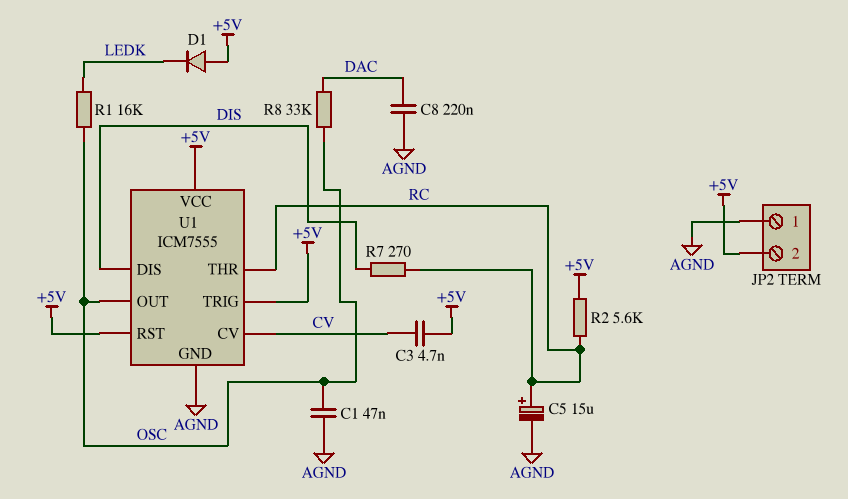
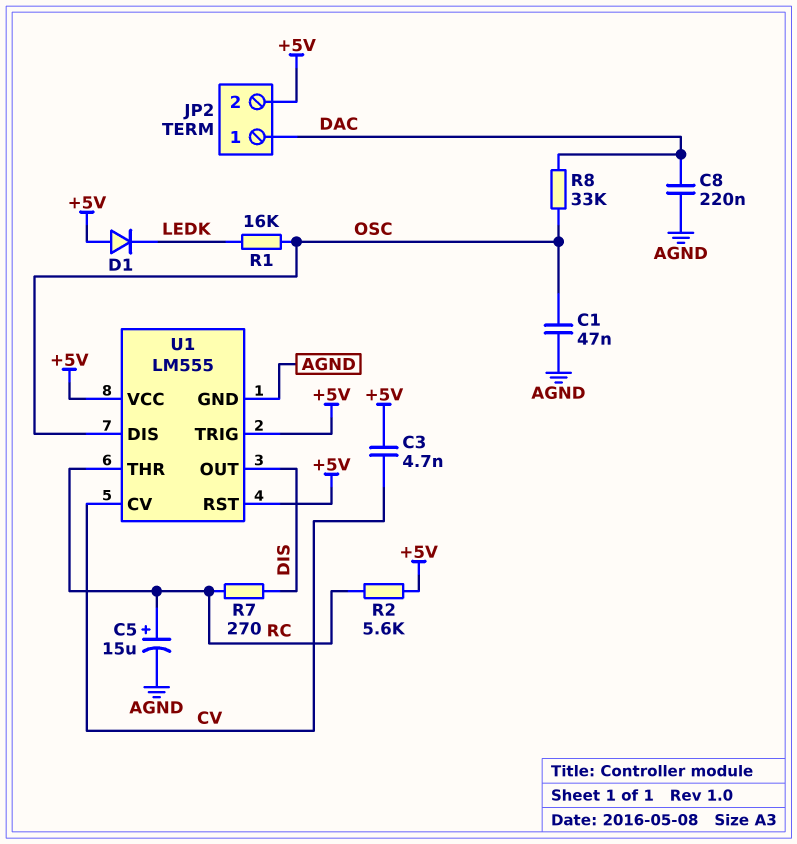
JP2 pin 1: AGND -> DAC
U1: ICM7555 -> LM555
U1 pin DIS: DIS -> OSC
U1 pin OUT: OSC -> DIS

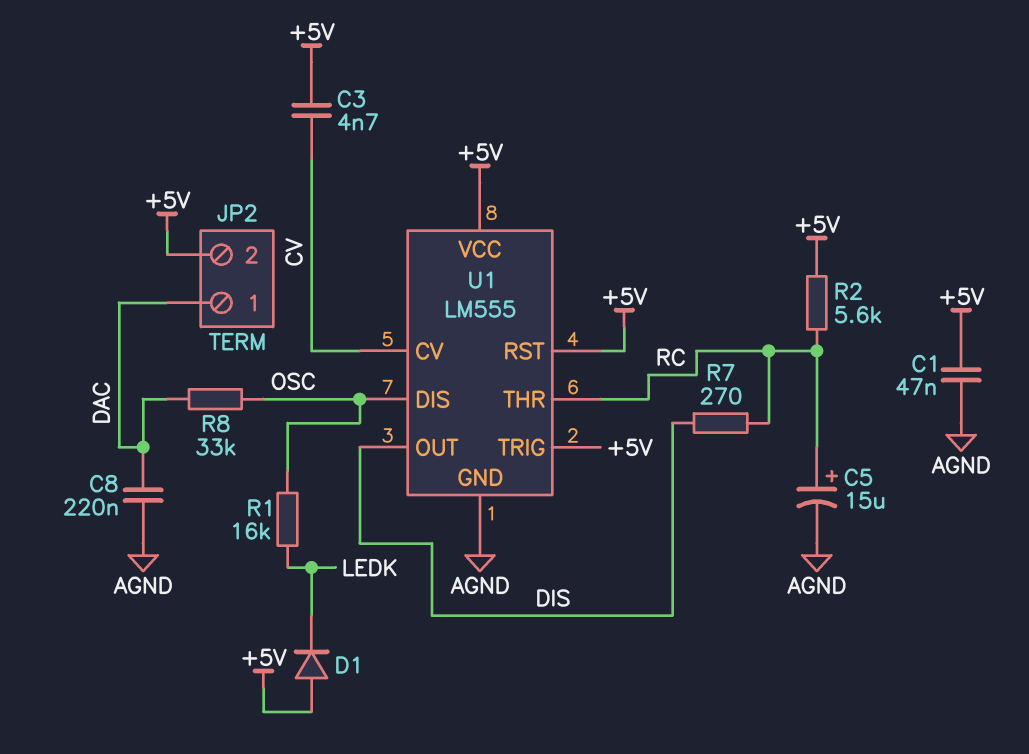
C1: 47nF (AGND, OSC) -> 47nF (+5V, AGND)

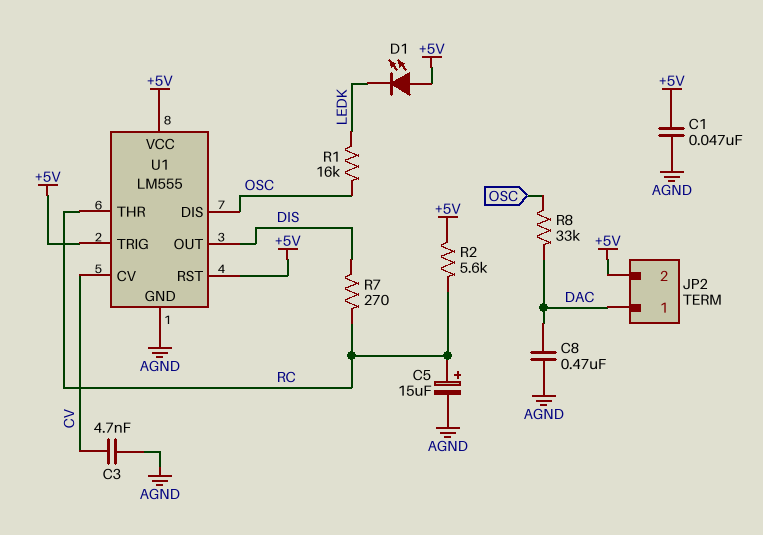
C3: 4.7nF (+5V, CV) -> 4.7nF (AGND, CV)
C8: 220nF (AGND, DAC) -> 470nF (AGND, DAC)
D1: diode (A +5V, K LEDK) -> LED (A +5V, K LEDK)

